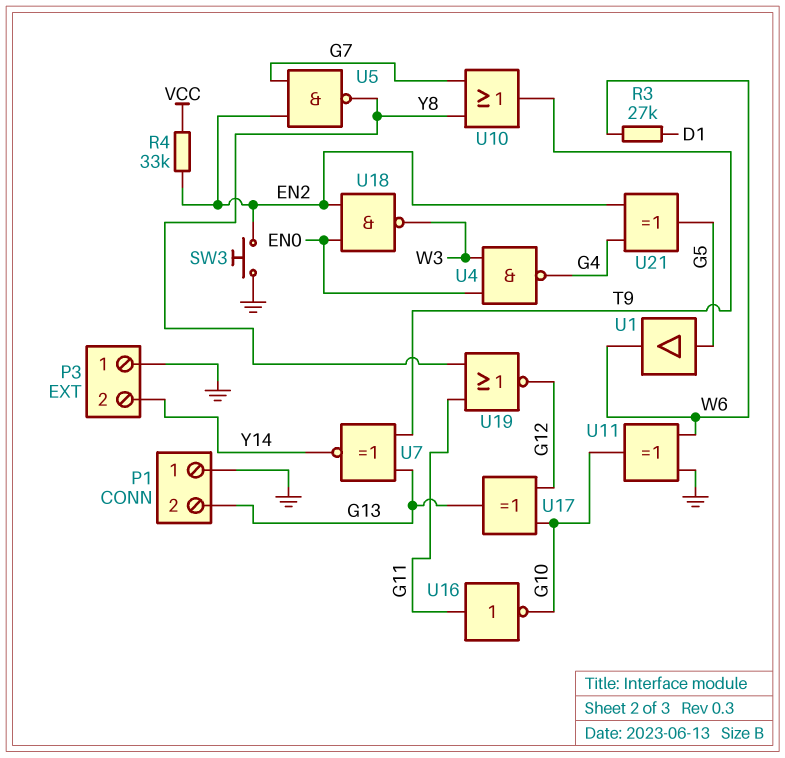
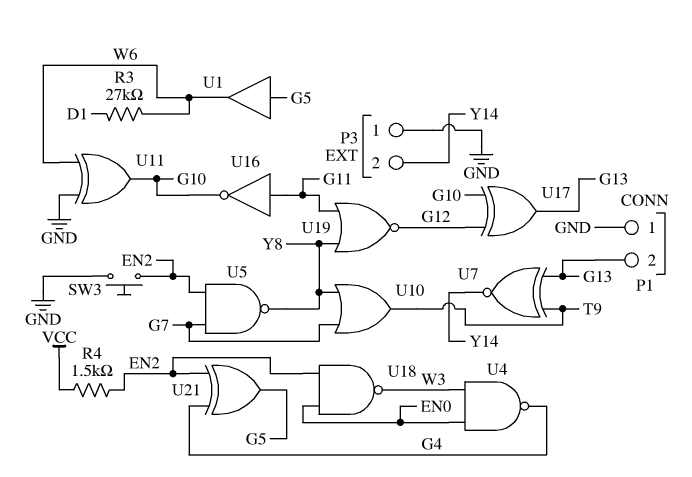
R4: 33k (EN2, VCC) -> 1.5k (EN2, VCC)

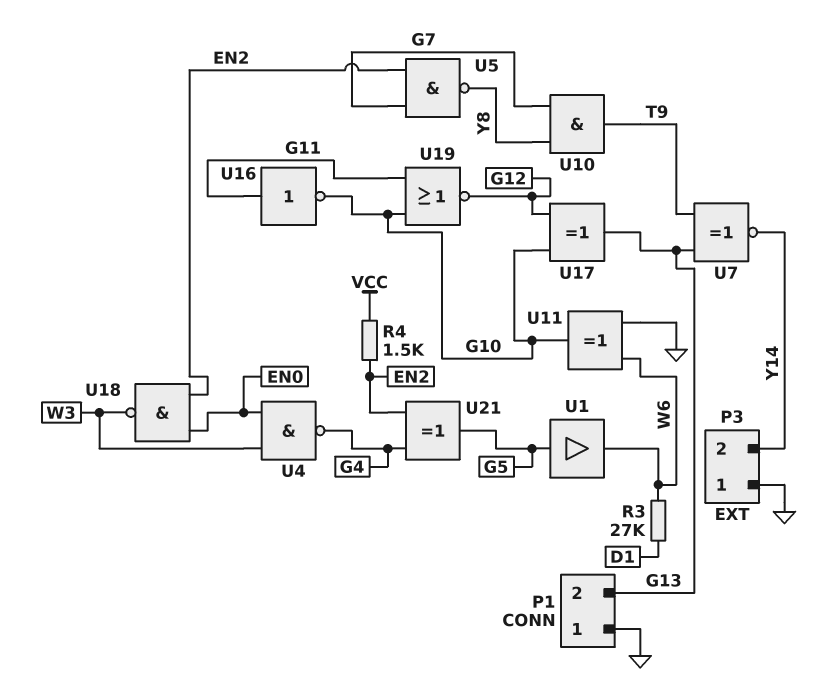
SW3: button (EN2, GND) -> none
U10: OR (in G7, in Y8, out T9) -> AND (in G7, in Y8, out T9)
U19: NOR (in G11, in Y8, out G12) -> NOR (in G10, in G11, out G12)

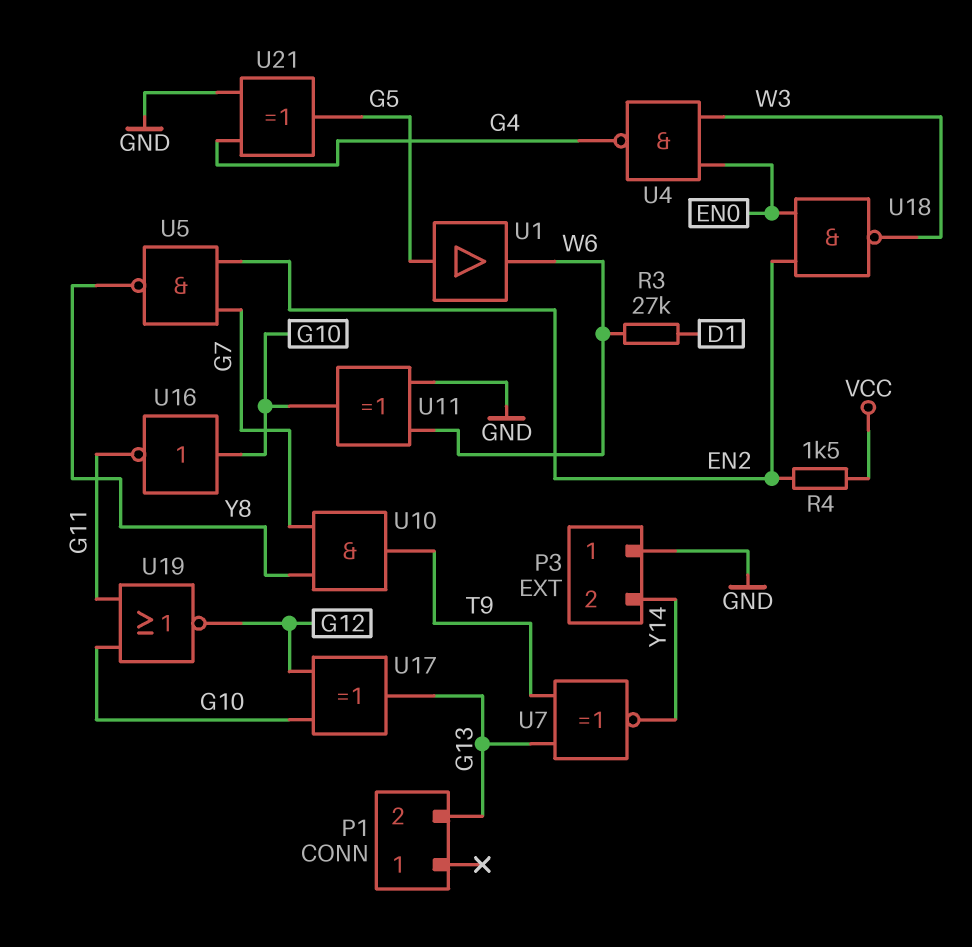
P1 pin 1: GND -> none
U16: NOT (in G11, out G10) -> NOT (in G10, out G11)
U21: XOR (in EN2, in G4, out G5) -> XOR (in G4, in GND, out G5)

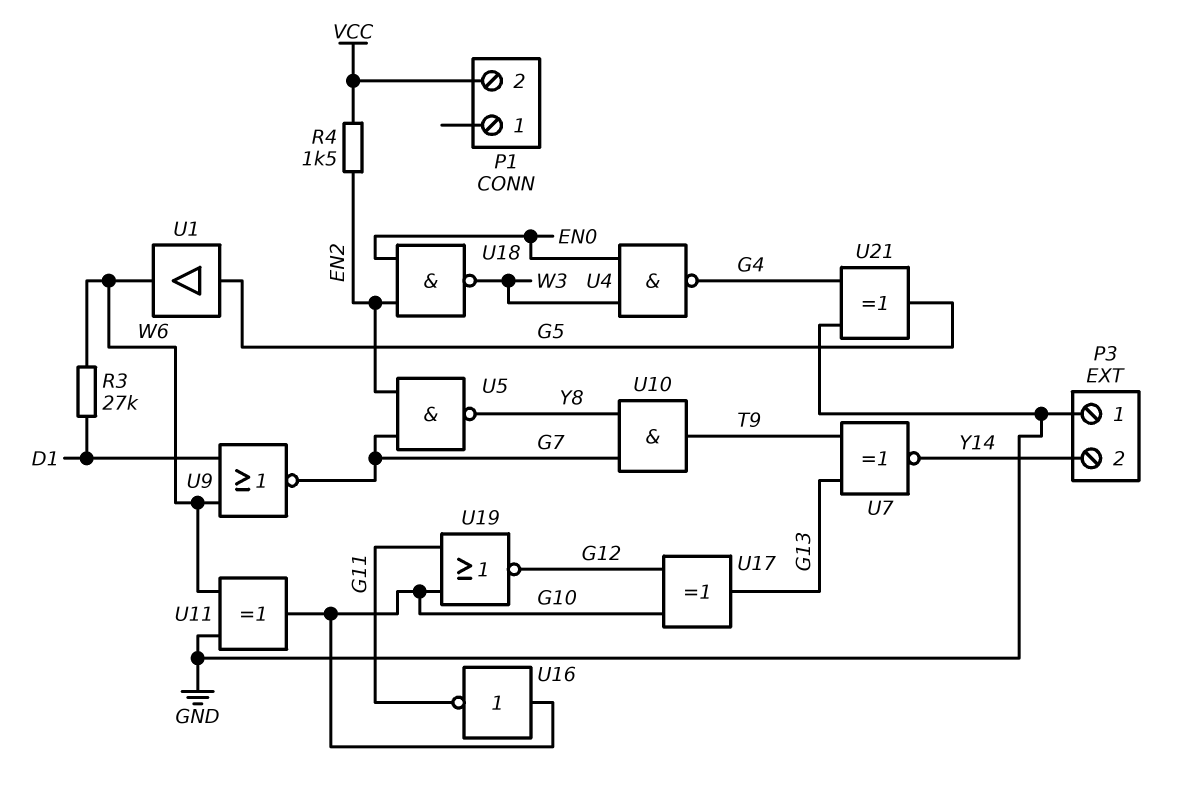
P1 pin 2: G13 -> VCC
U9: none -> NOR (in D1, in W6, out G7)

